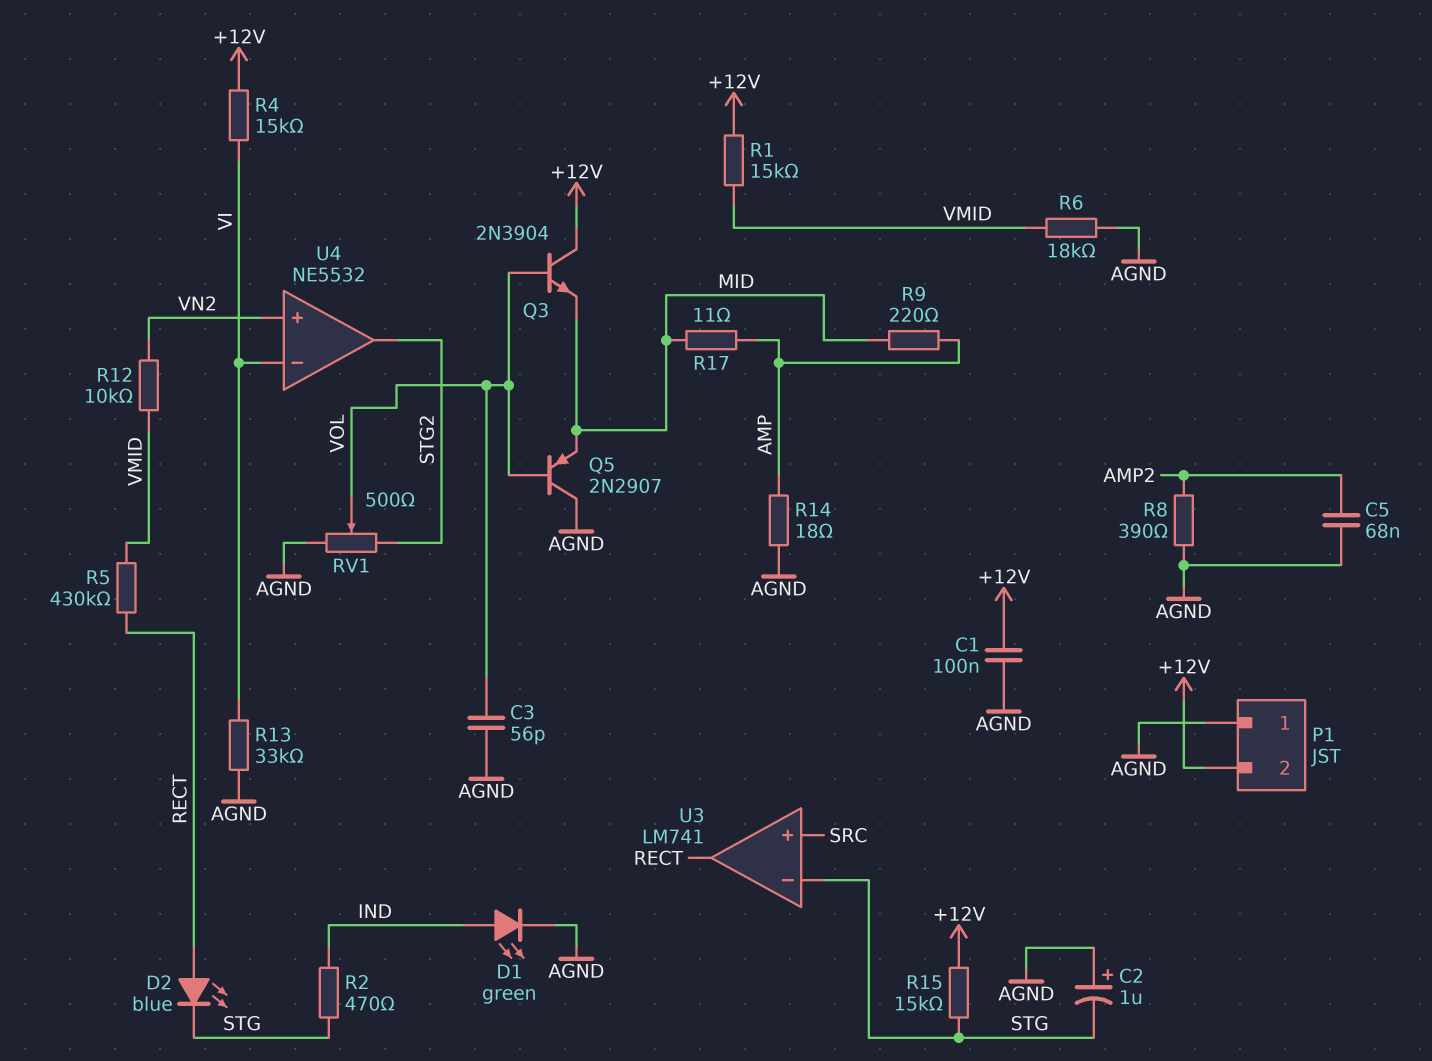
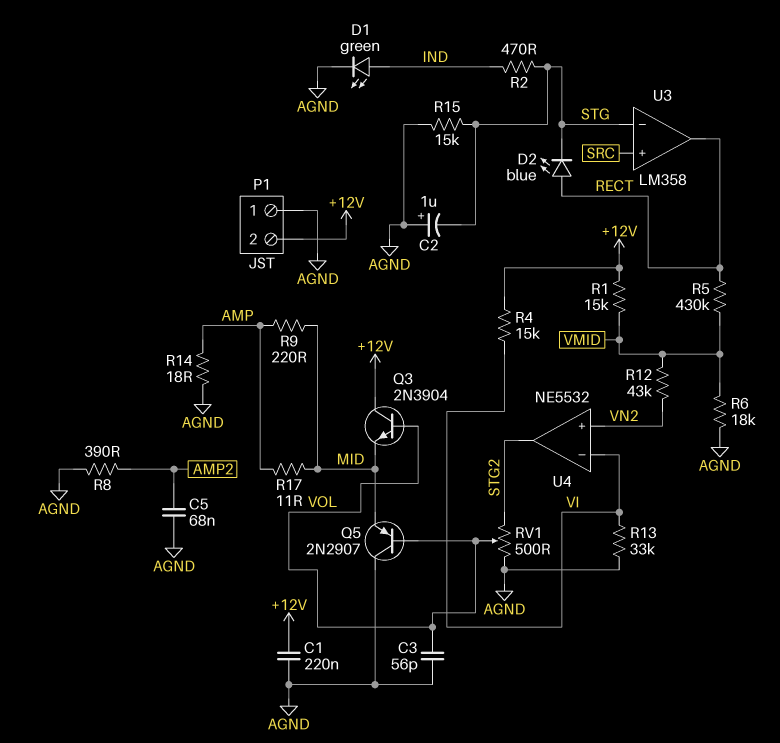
C1: 100nF (+12V, AGND) -> 220nF (+12V, AGND)
R12: 10k (VMID, VN2) -> 43k (VMID, VN2)
R15: 15k (+12V, STG) -> 15k (AGND, STG)
U3: LM741 -> LM358

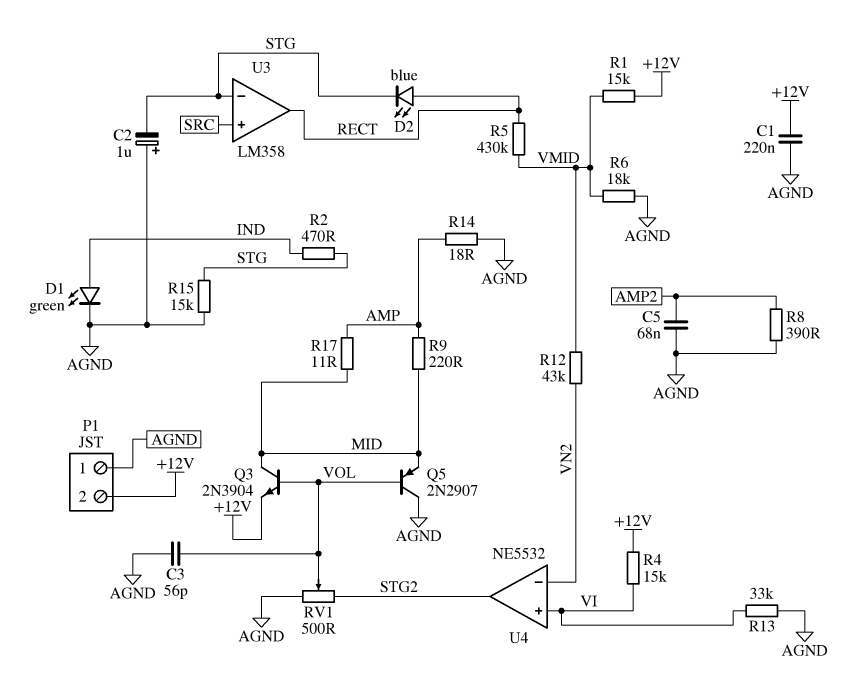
Q3: NPN 2N3904 (B VOL, C +12V, E MID) -> NPN 2N3904 (B VOL, C MID, E +12V)
U4 pin in+: VN2 -> VI
U4 pin in-: VI -> VN2

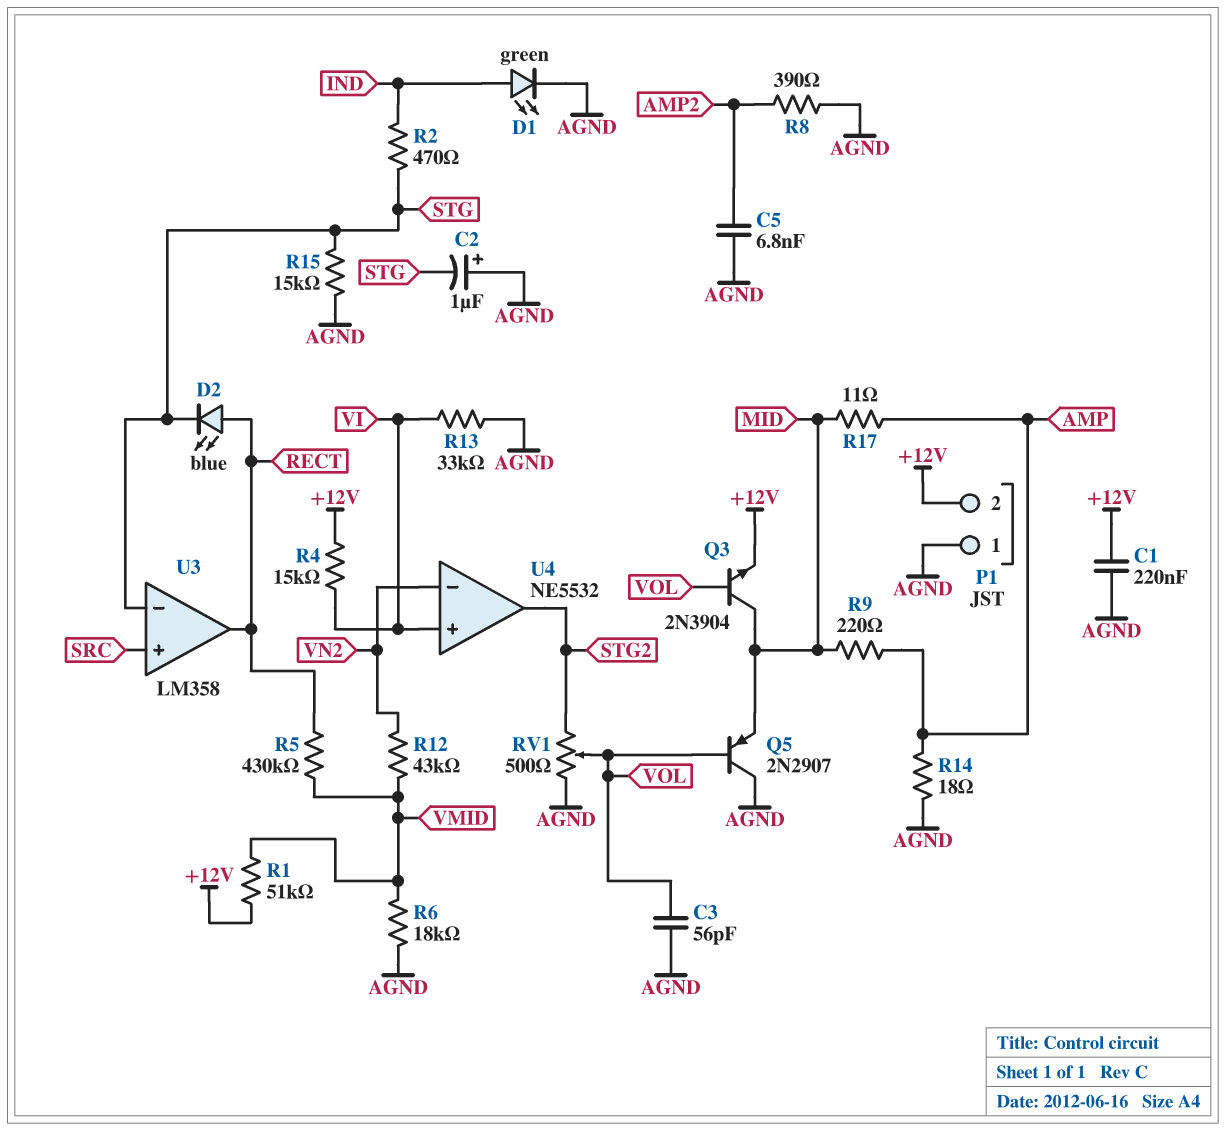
C5: 68nF (AGND, AMP2) -> 6.8nF (AGND, AMP2)
R1: 15k (+12V, VMID) -> 51k (+12V, VMID)

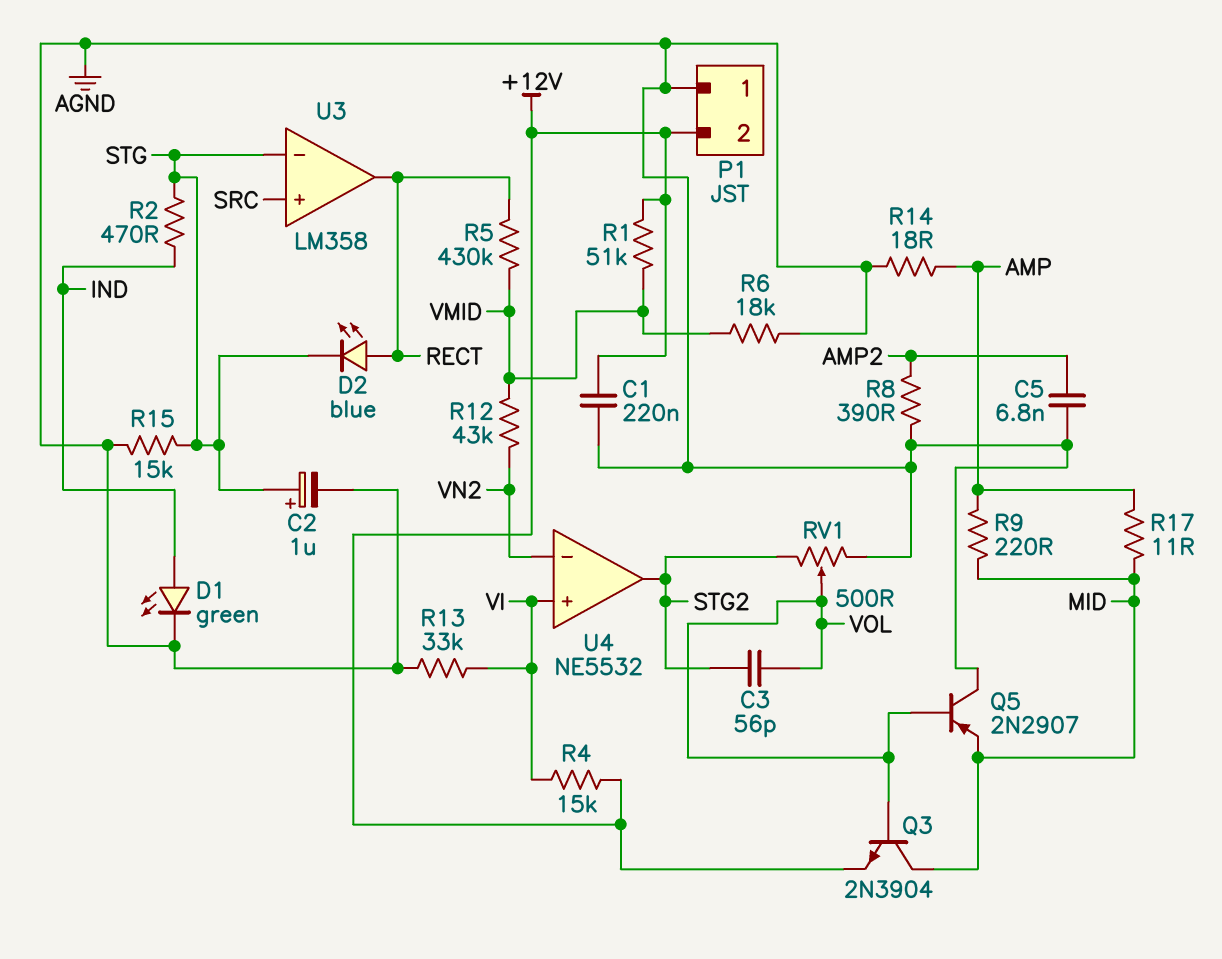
C2: 1uF (plus AGND, minus STG) -> 1uF (plus STG, minus AGND)
C3: 56pF (AGND, VOL) -> 56pF (STG2, VOL)

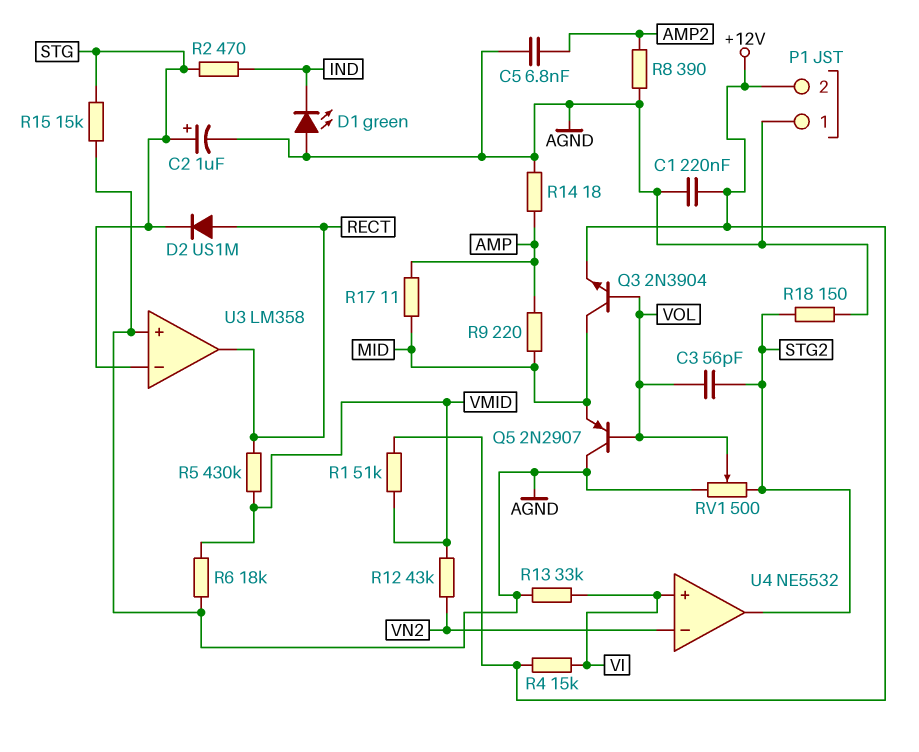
D1: LED green (A IND, K AGND) -> LED green (A AGND, K IND)
D2: LED blue (A RECT, K STG) -> diode US1M (A RECT, K STG)
R18: none -> 150 (AGND, STG2)
U3 pin in+: SRC -> AGND

